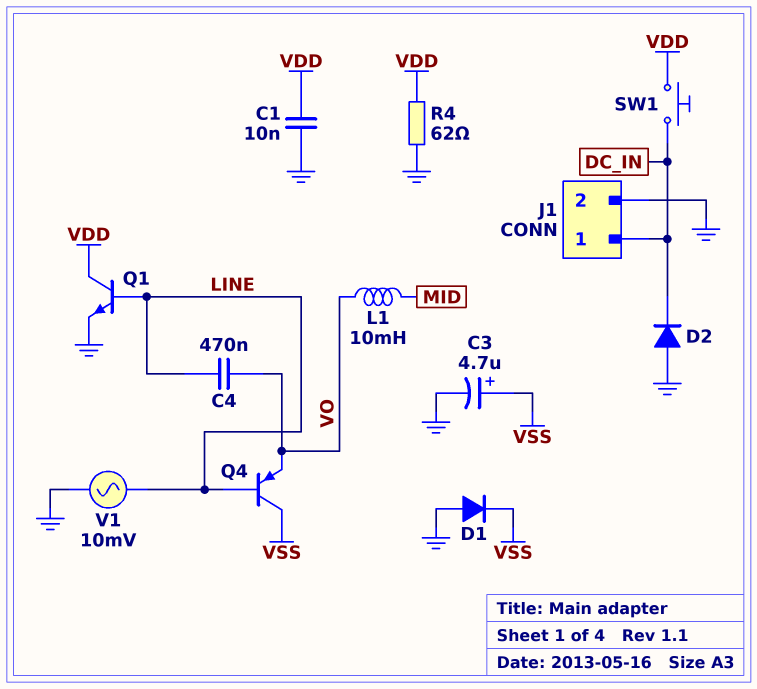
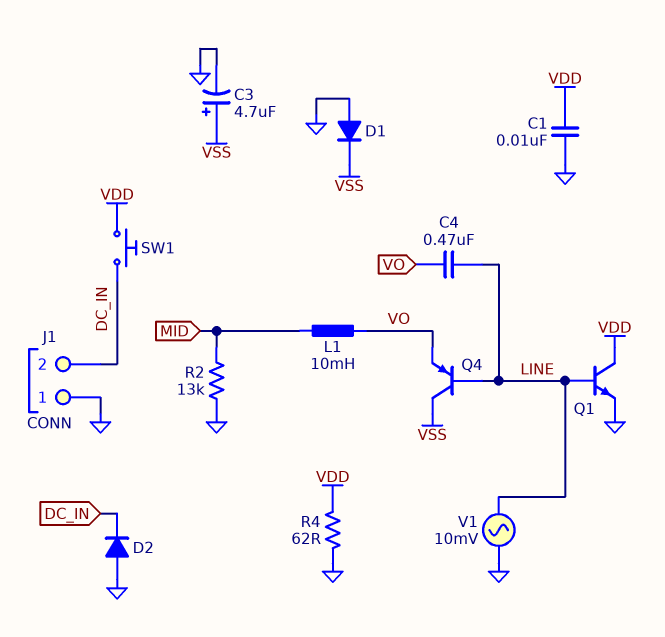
J1 pin 1: DC_IN -> GND
J1 pin 2: GND -> DC_IN
R2: none -> 13k (GND, MID)

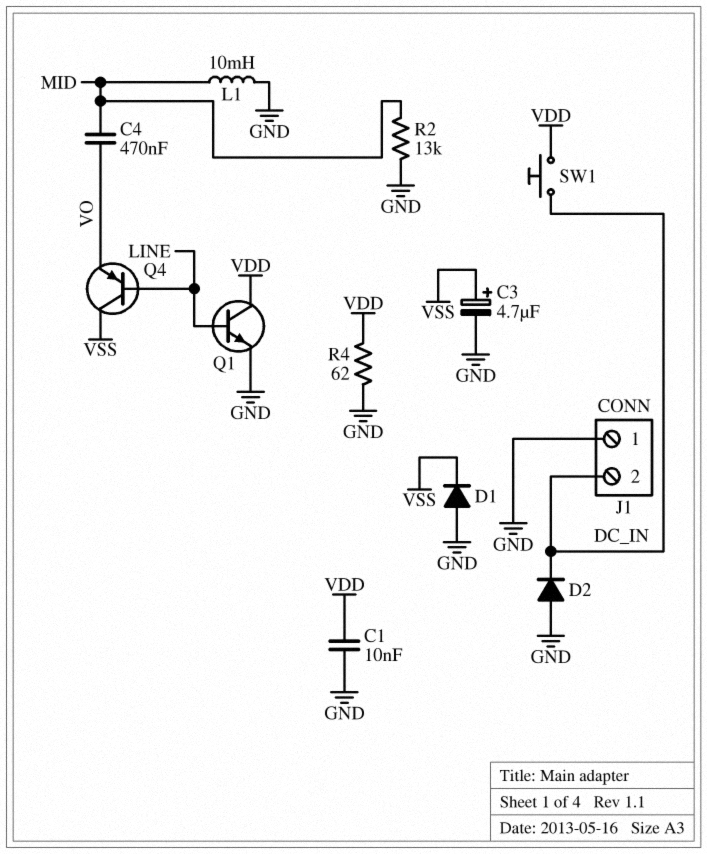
C4: 470nF (LINE, VO) -> 470nF (MID, VO)
L1: 10mH (MID, VO) -> 10mH (GND, MID)
V1: AC 10mV (GND, LINE) -> none

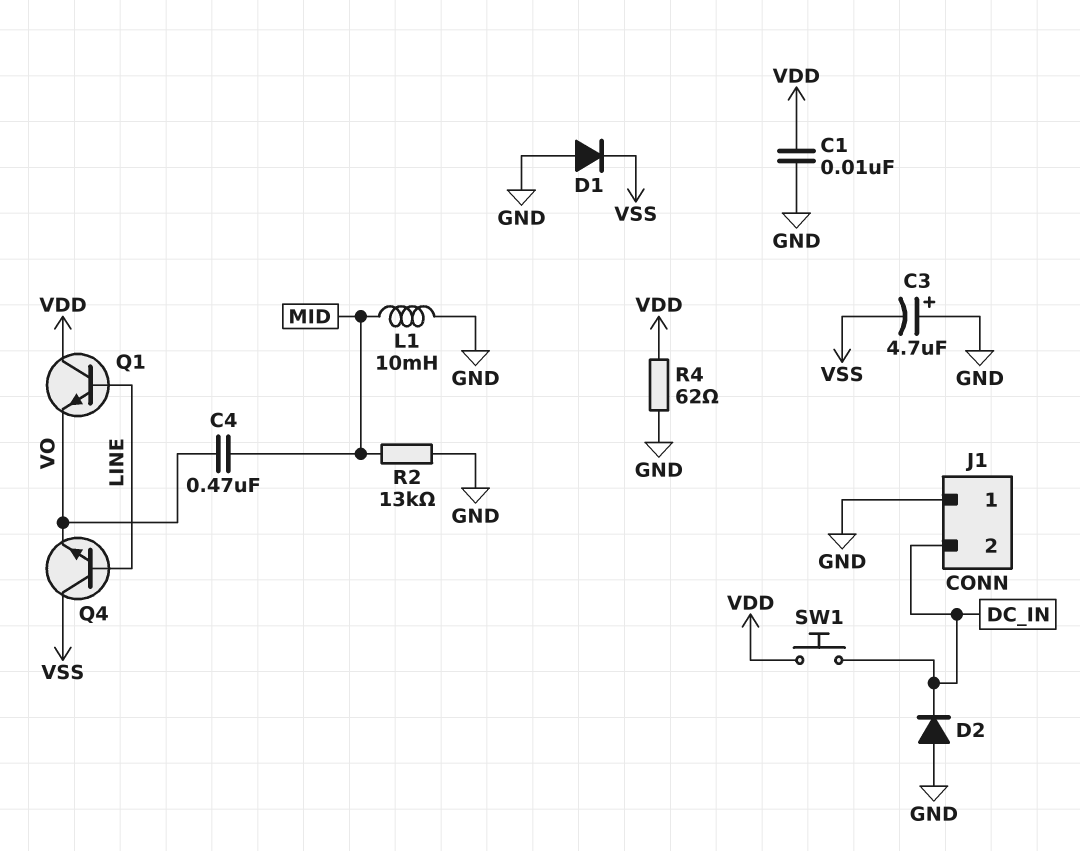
C3: 4.7uF (plus VSS, minus GND) -> 4.7uF (plus GND, minus VSS)
Q1: NPN (B LINE, C VDD, E GND) -> NPN (B LINE, C VDD, E VO)
Q4: PNP (B LINE, C VSS, E VO) -> NPN (B LINE, C VSS, E VO)

